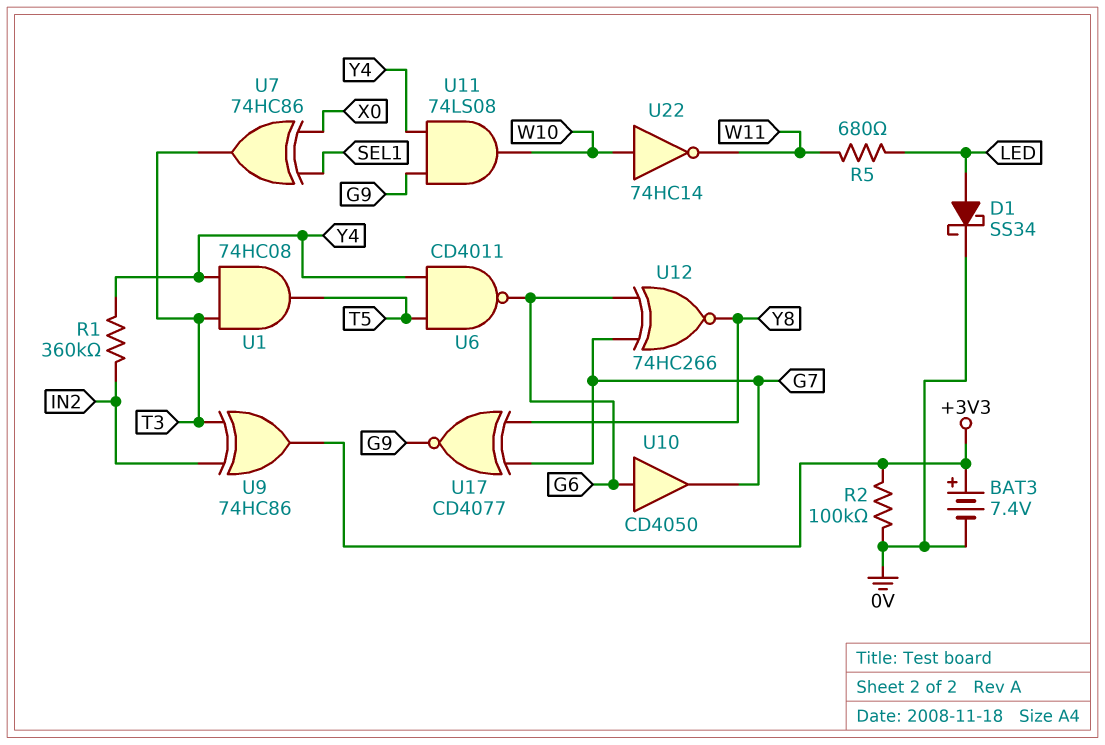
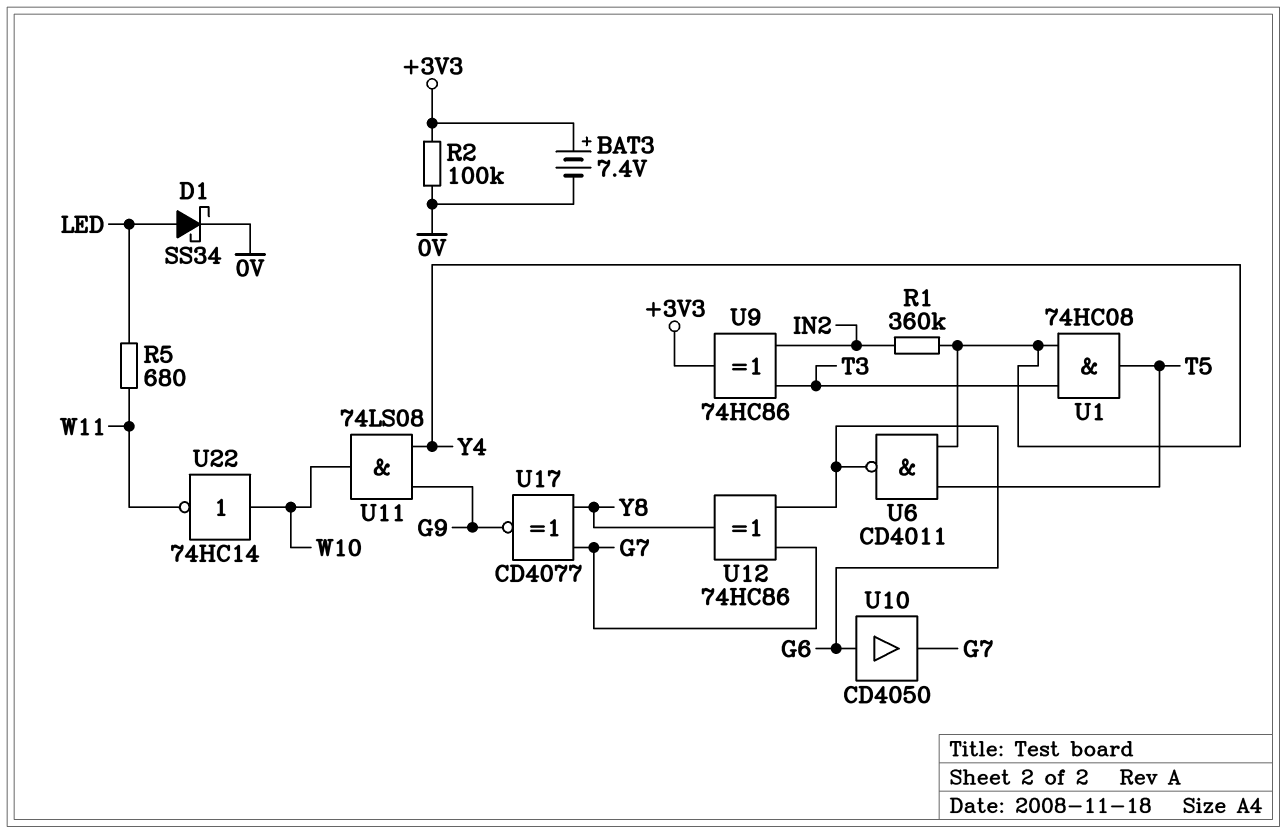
U7: XOR 74HC86 (in SEL1, in X0, out T3) -> none
U12: XNOR 74HC266 (in G6, in G7, out Y8) -> XOR 74HC86 (in G6, in G7, out Y8)

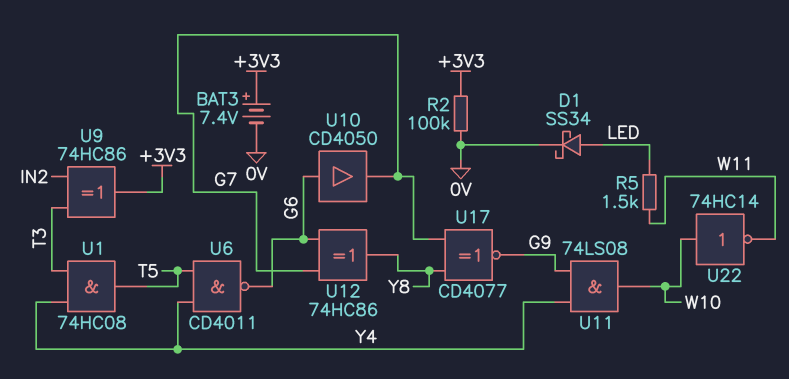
R1: 360k (IN2, Y4) -> none
R5: 680 (LED, W11) -> 1.5k (LED, W11)

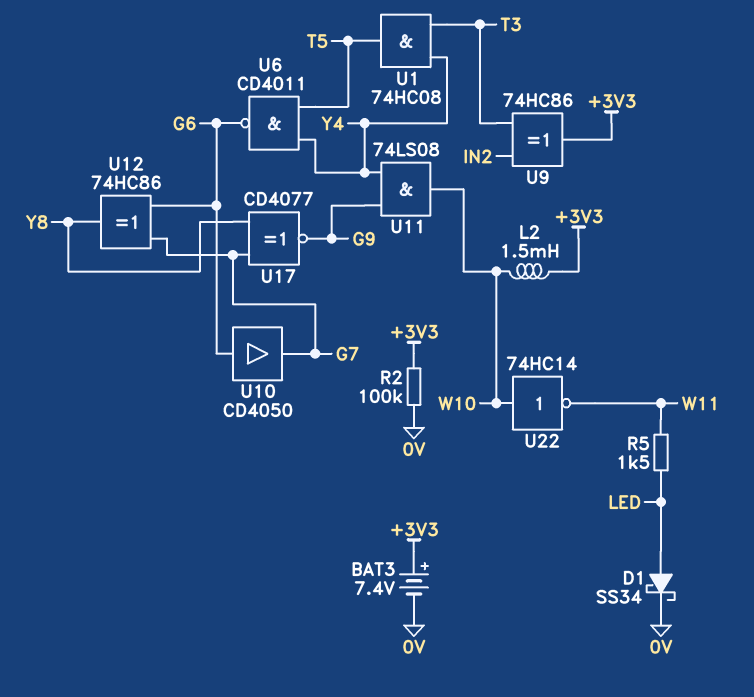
L2: none -> 1.5mH (+3V3, W10)

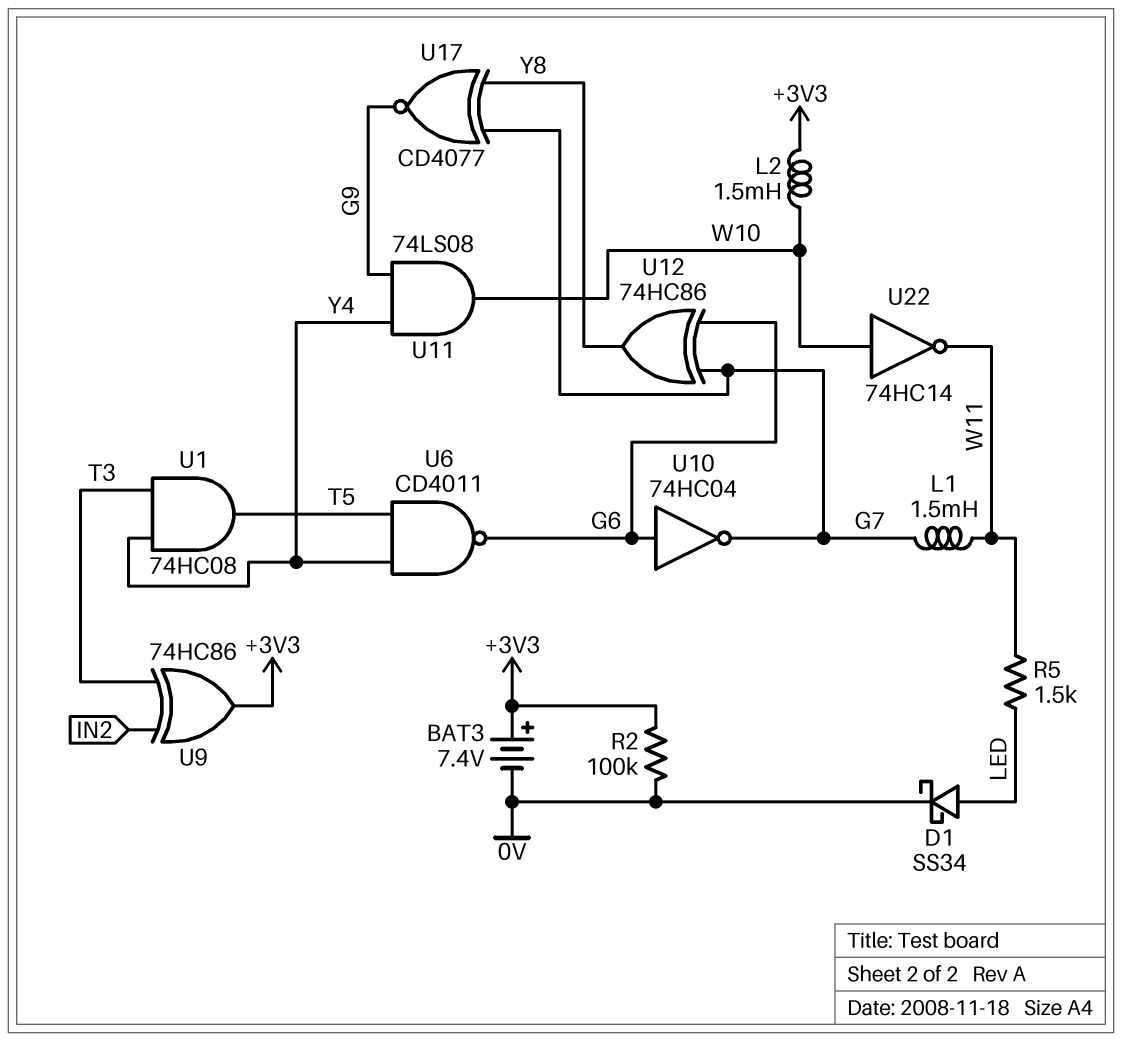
L1: none -> 1.5mH (G7, W11)
U10: buffer CD4050 (in G6, out G7) -> NOT 74HC04 (in G6, out G7)

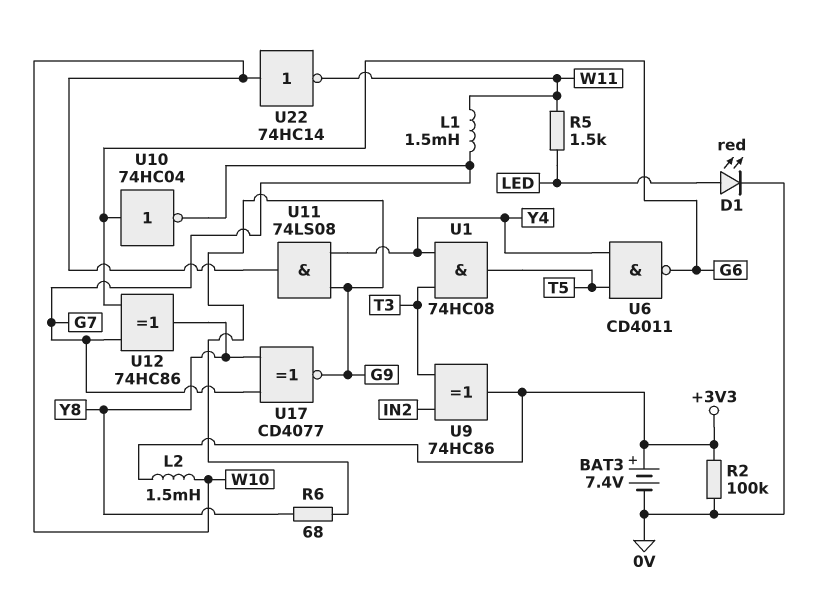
D1: schottky SS34 (A LED, K 0V) -> LED red (A LED, K 0V)
R6: none -> 68 (G9, Y8)

